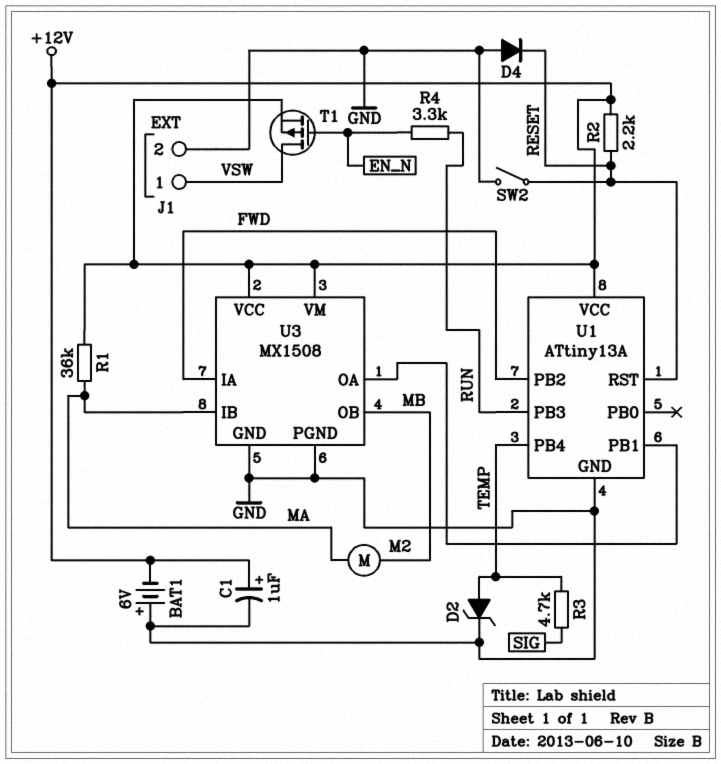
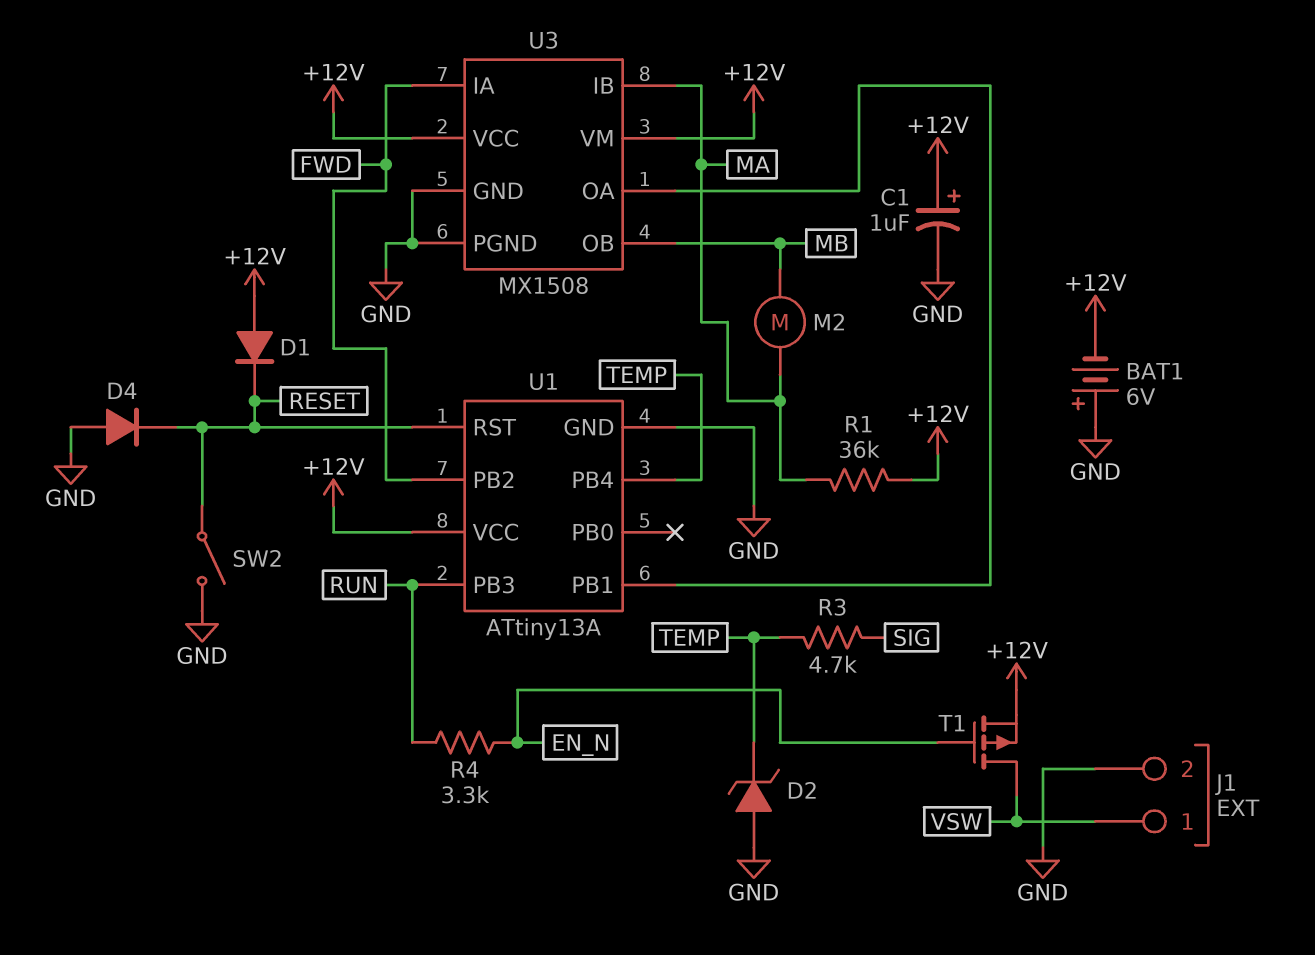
D1: none -> diode (A +12V, K RESET)
D2: zener (A TEMP, K GND) -> zener (A GND, K TEMP)
R2: 2.2k (+12V, RESET) -> none

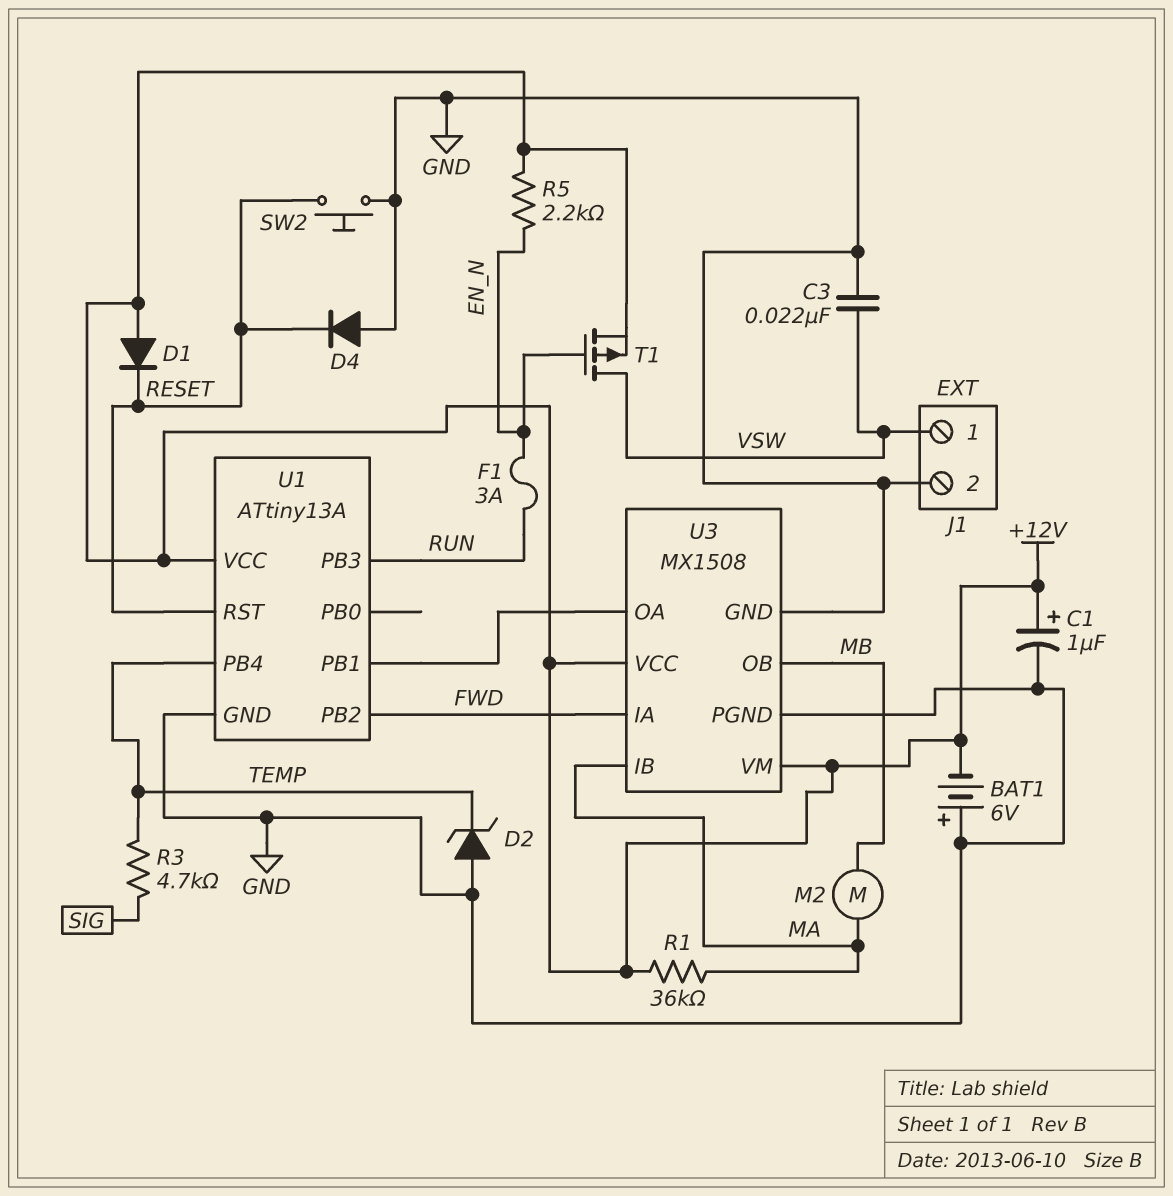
C3: none -> 22nF (GND, VSW)
F1: none -> 3A (EN_N, RUN)
R4: 3.3k (EN_N, RUN) -> none
R5: none -> 2.2k (+12V, EN_N)
SW2: switch (GND, RESET) -> button (GND, RESET)

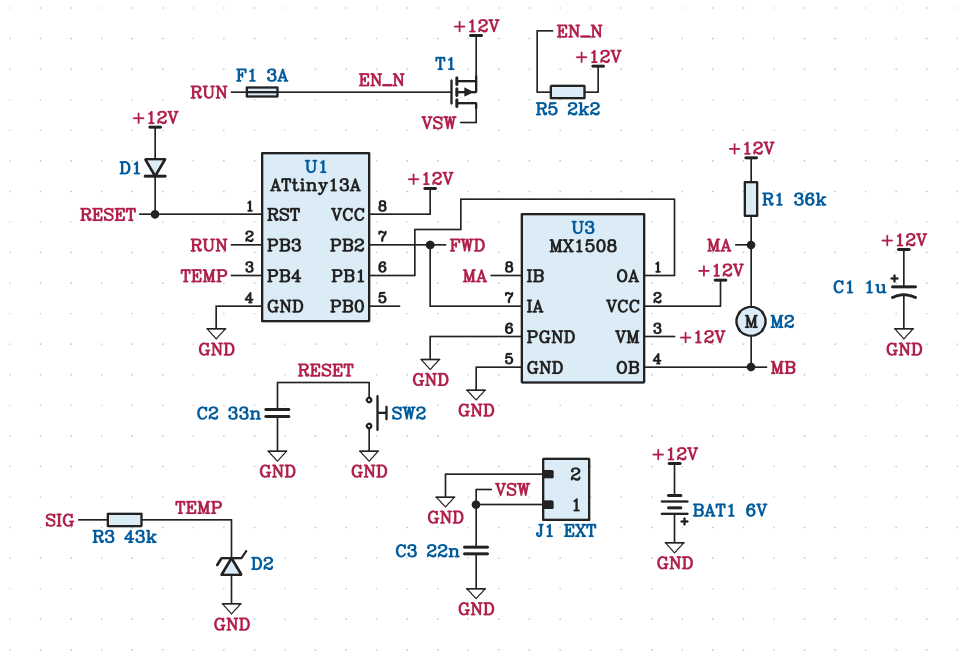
C2: none -> 33nF (GND, RESET)
D4: diode (A GND, K RESET) -> none
R3: 4.7k (SIG, TEMP) -> 43k (SIG, TEMP)

